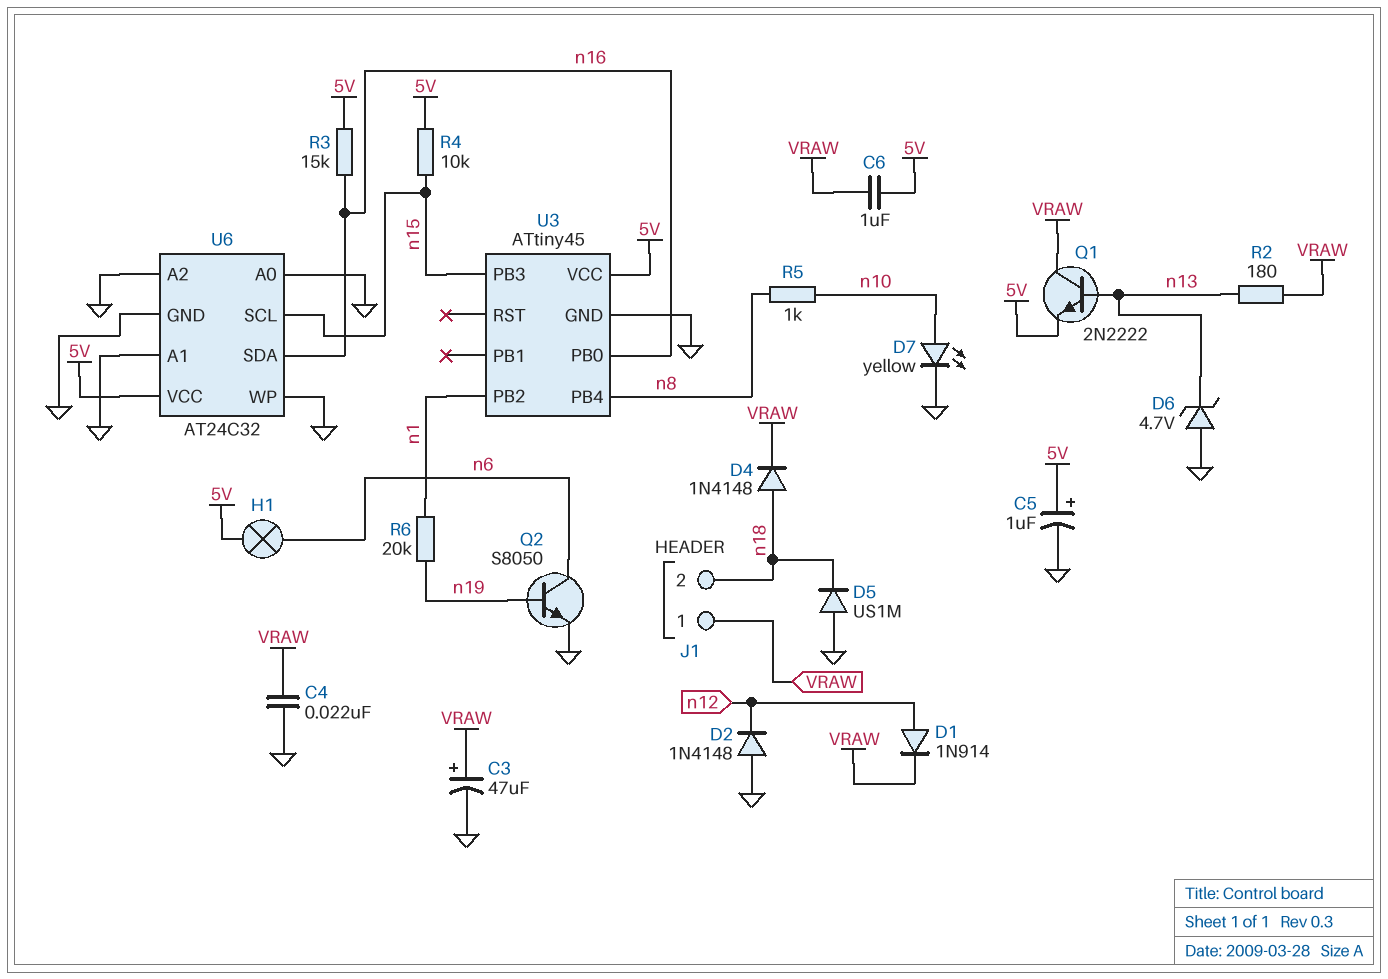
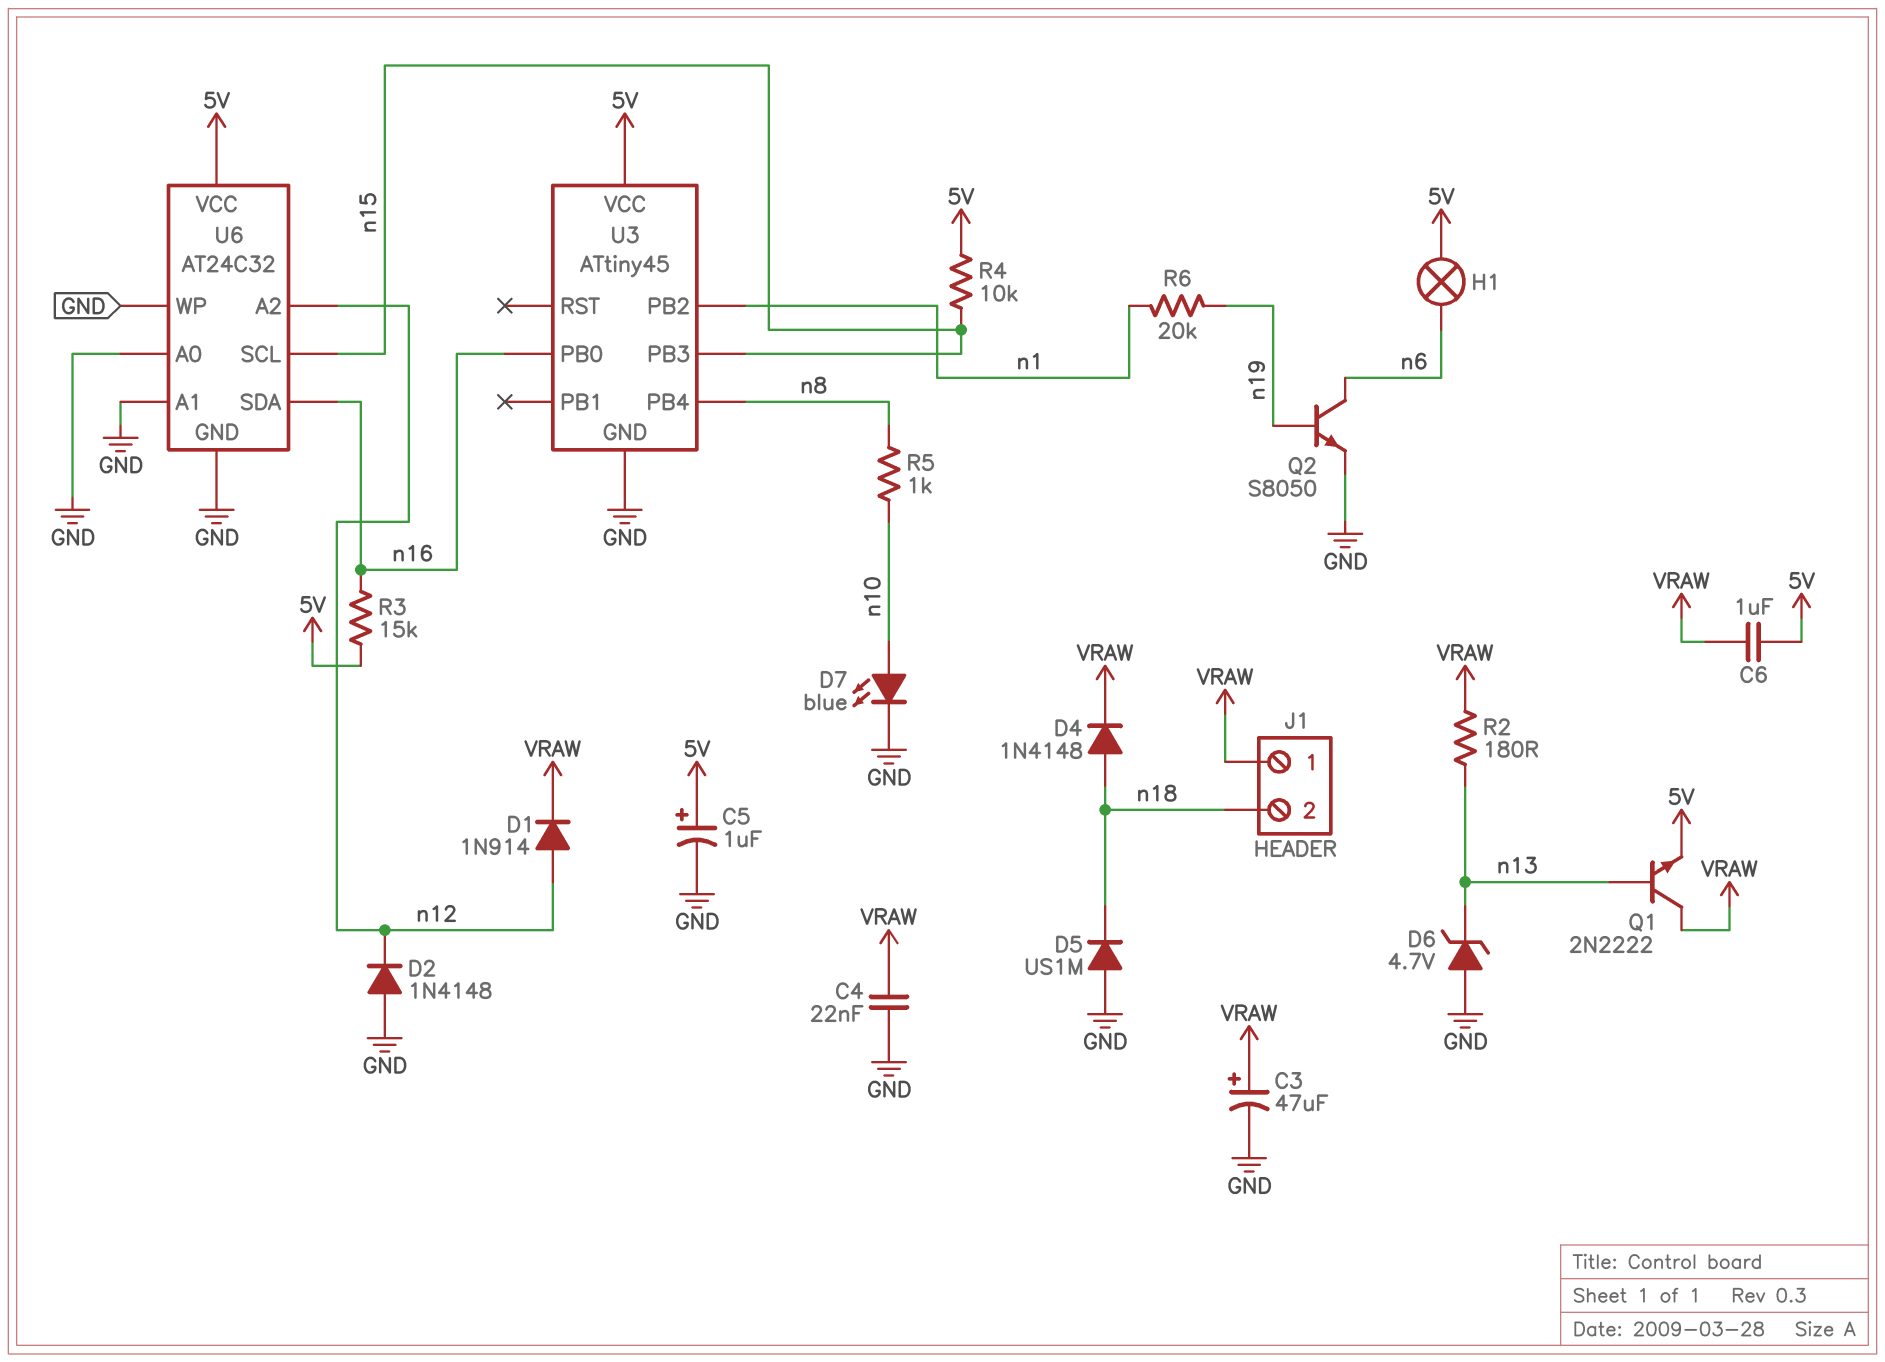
D7: LED yellow (A n10, K GND) -> LED blue (A n10, K GND)
U6 pin A2: GND -> n12

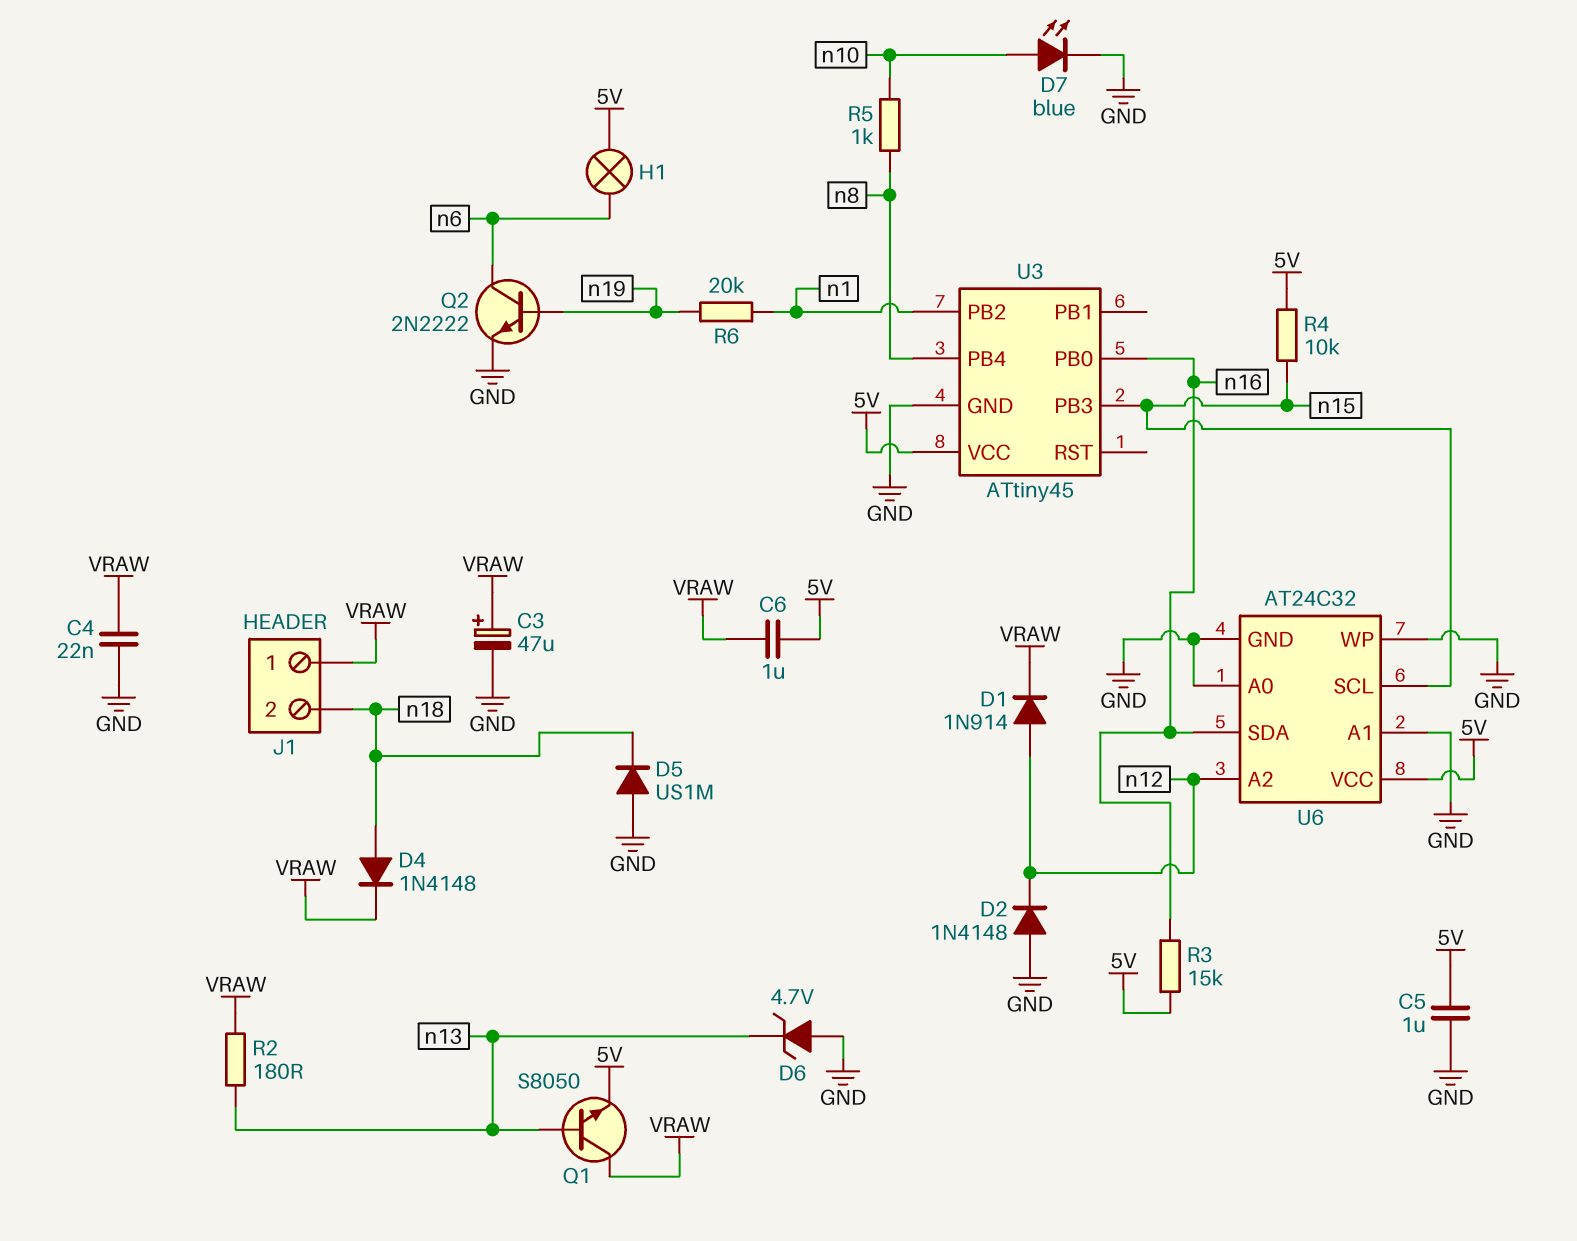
C5: 1uF (plus 5V, minus GND) -> 1uF (5V, GND)
Q1: NPN 2N2222 (B n13, C VRAW, E 5V) -> NPN S8050 (B n13, C VRAW, E 5V)
Q2: NPN S8050 (B n19, C n6, E GND) -> NPN 2N2222 (B n19, C n6, E GND)

